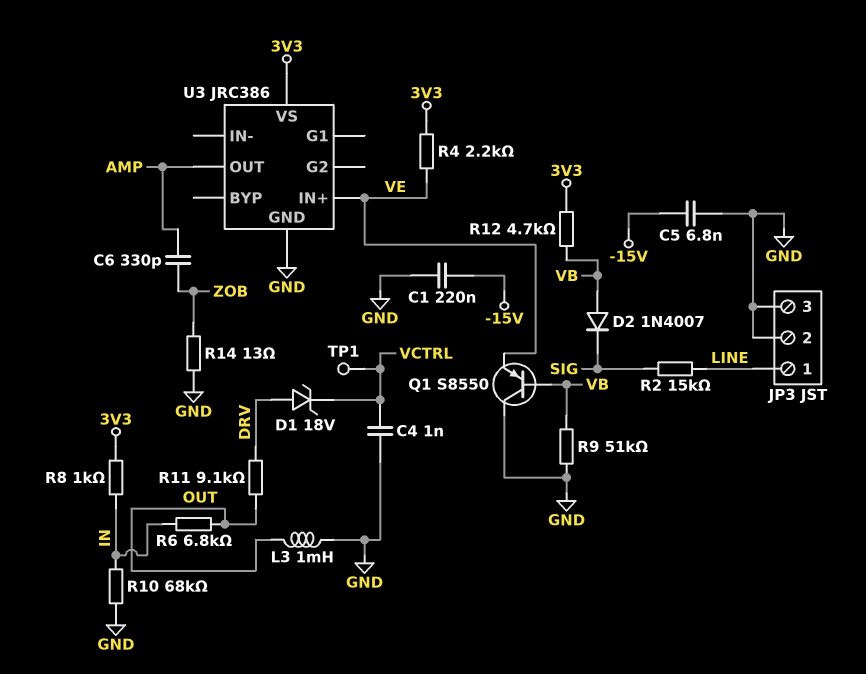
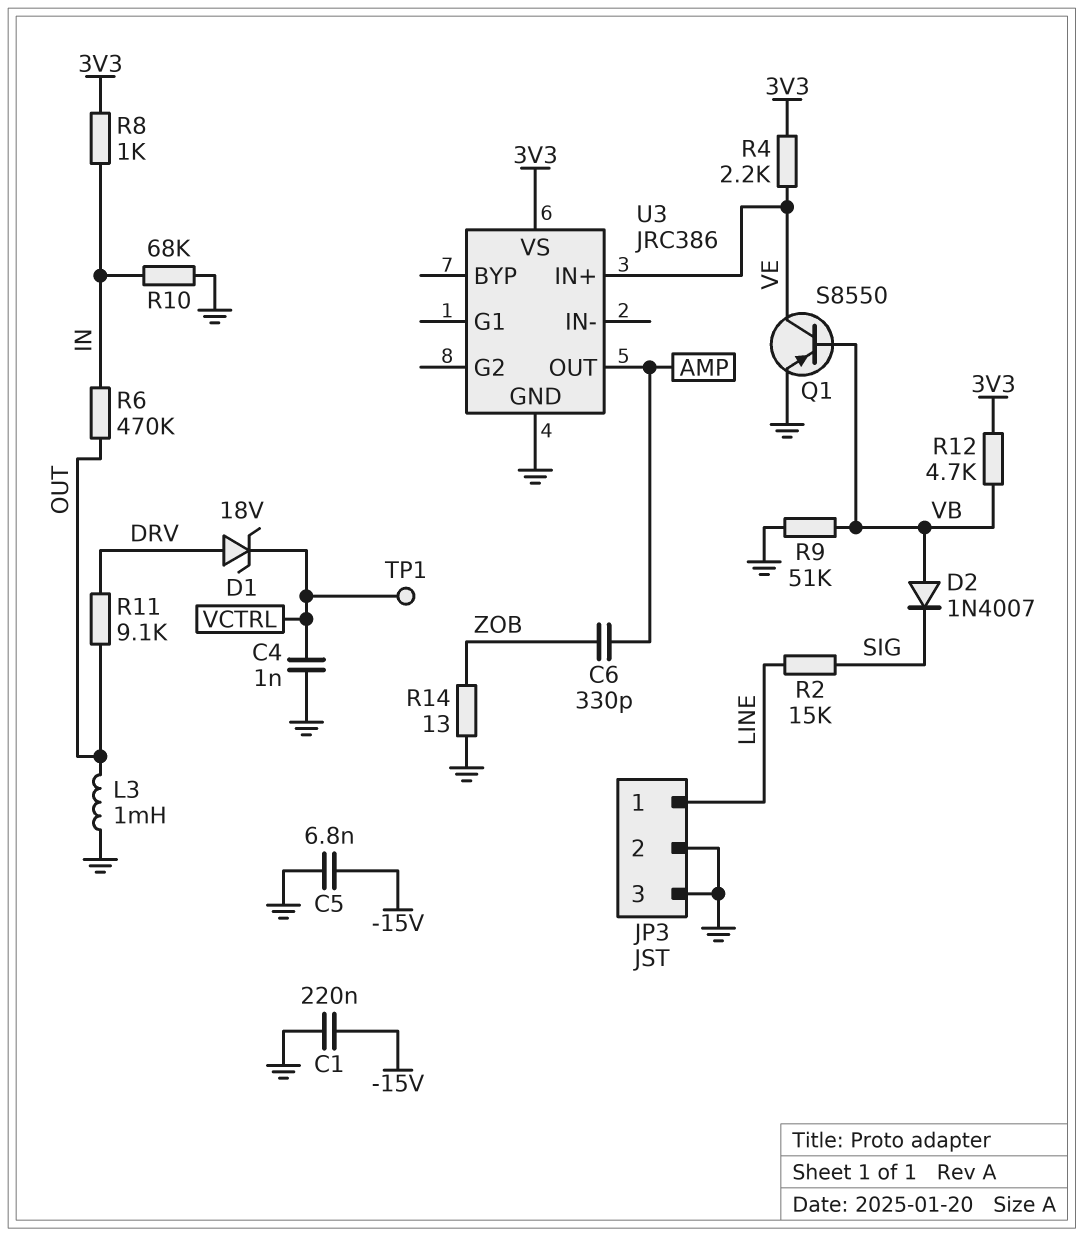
Q1: PNP S8550 (B VB, C GND, E VE) -> PNP S8550 (B VB, C VE, E GND)
R6: 6.8k (IN, OUT) -> 470k (IN, OUT)

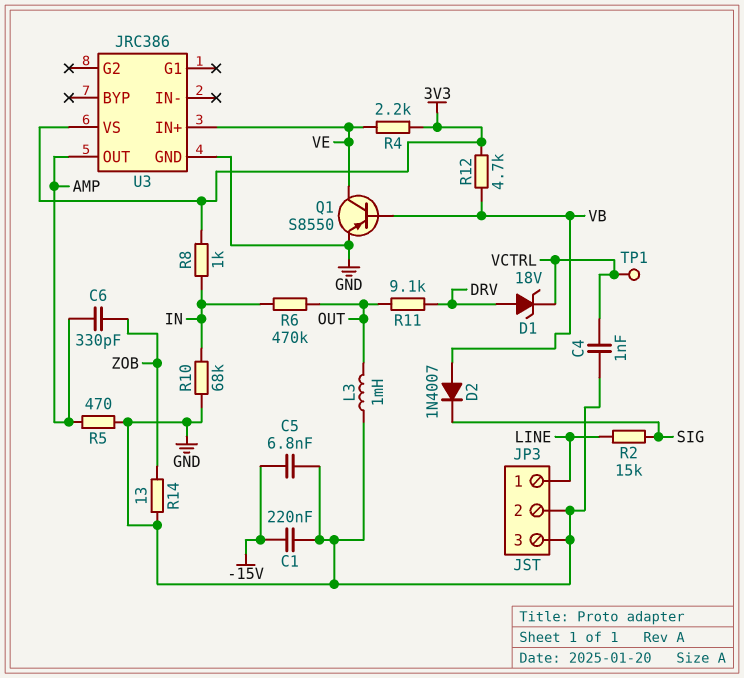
R5: none -> 470 (AMP, GND)
R9: 51k (GND, VB) -> none

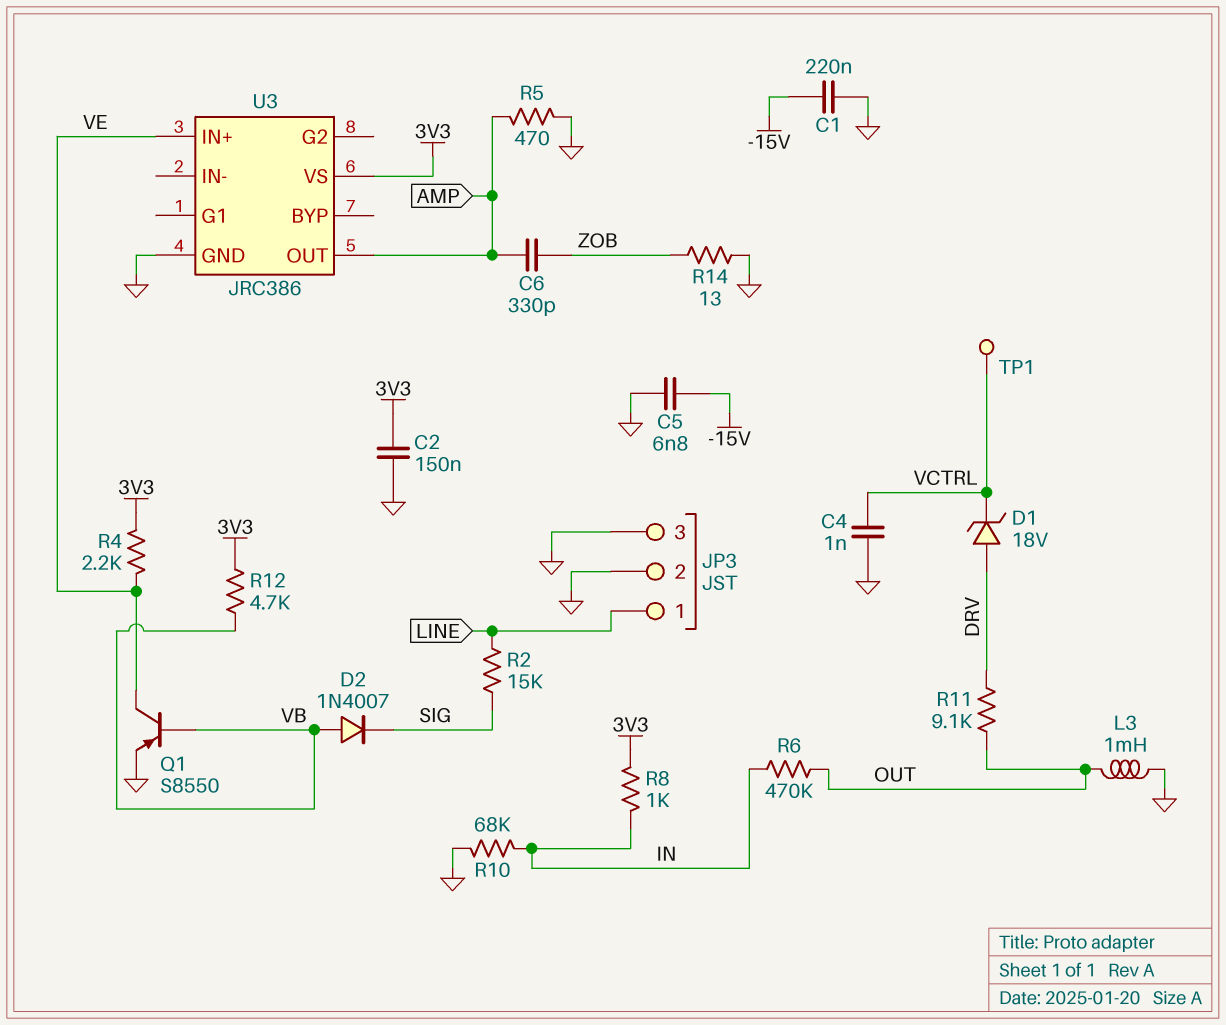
C2: none -> 150nF (3V3, GND)

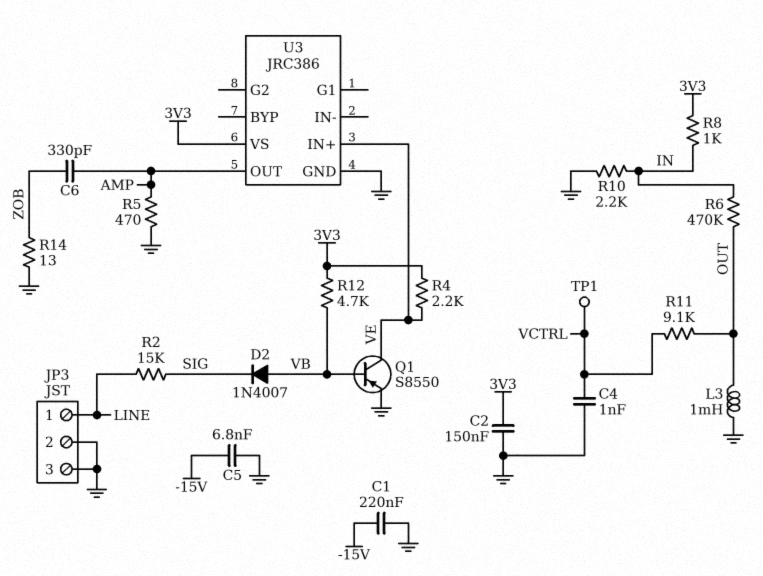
D1: zener 18V (A DRV, K VCTRL) -> none
R10: 68k (GND, IN) -> 2.2k (GND, IN)
R11: 9.1k (DRV, OUT) -> 9.1k (OUT, VCTRL)

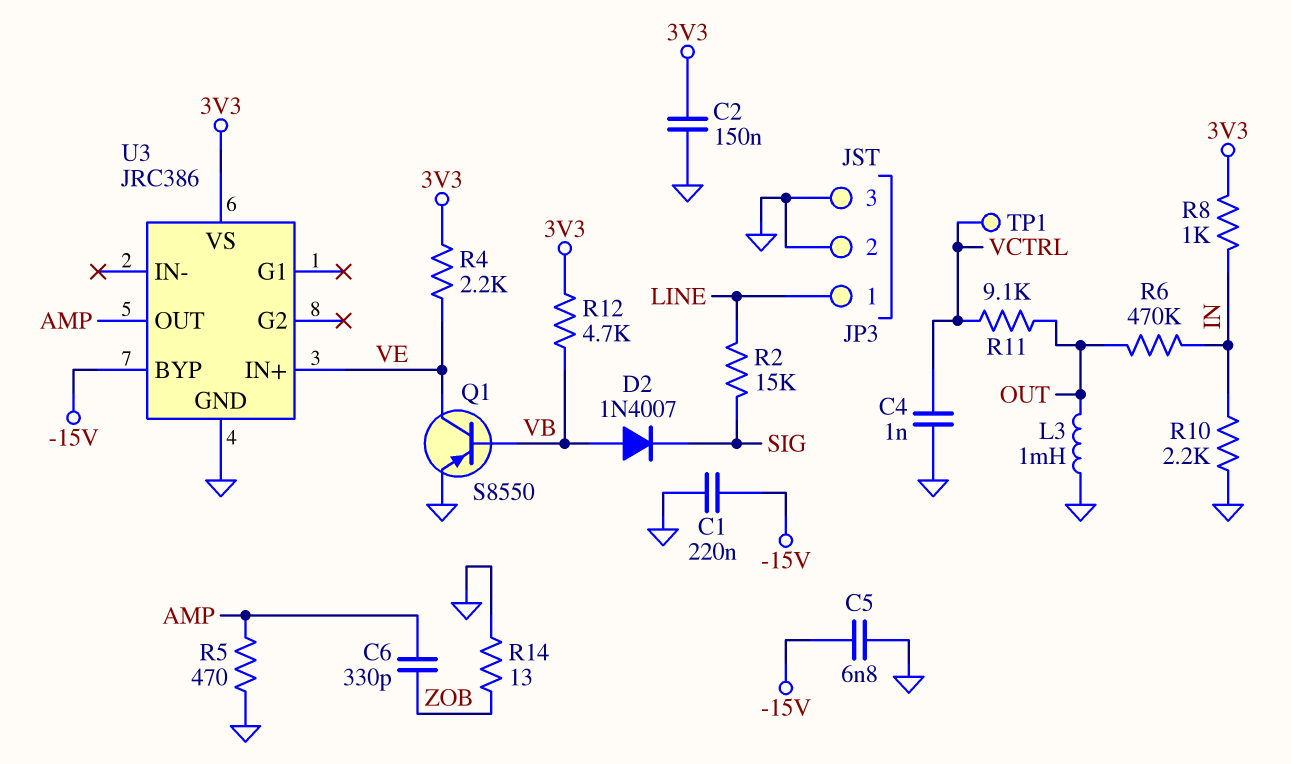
U3 pin BYP: none -> -15V

